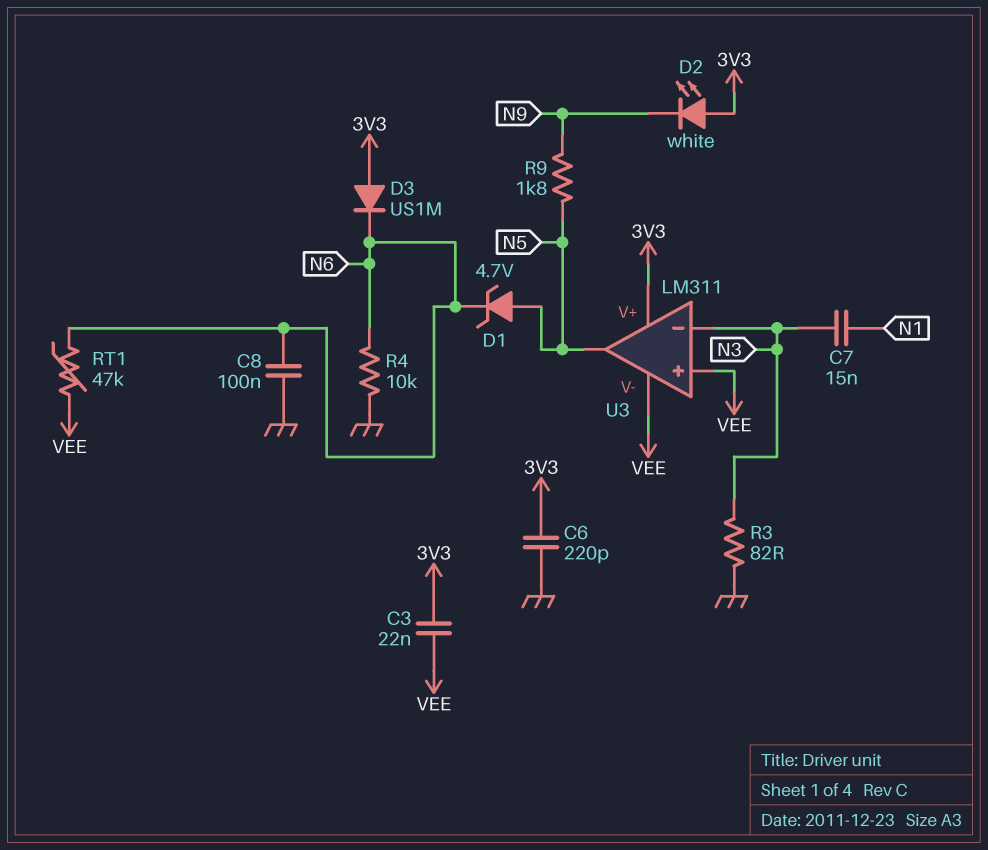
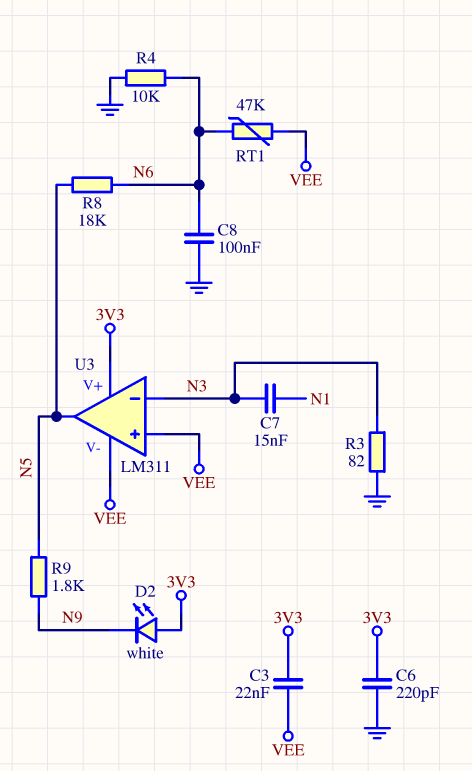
D1: zener 4.7V (A N5, K N6) -> none
D3: diode US1M (A 3V3, K N6) -> none
R8: none -> 18k (N5, N6)

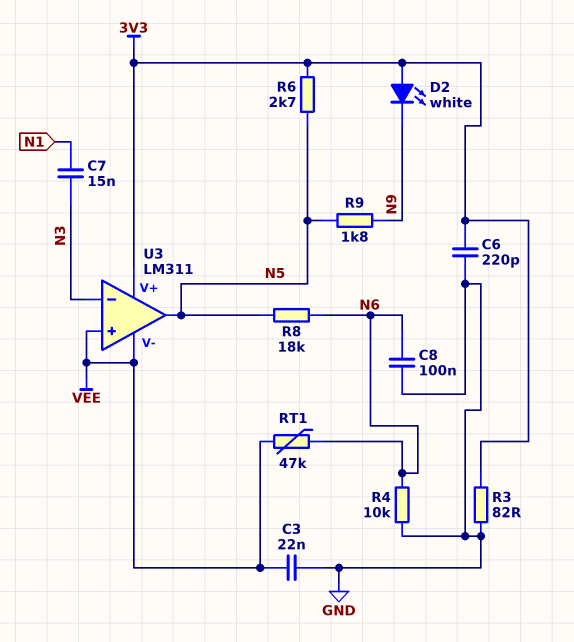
C3: 22nF (3V3, VEE) -> 22nF (GND, VEE)
R3: 82 (GND, N3) -> 82 (3V3, GND)
R6: none -> 2.7k (3V3, N5)

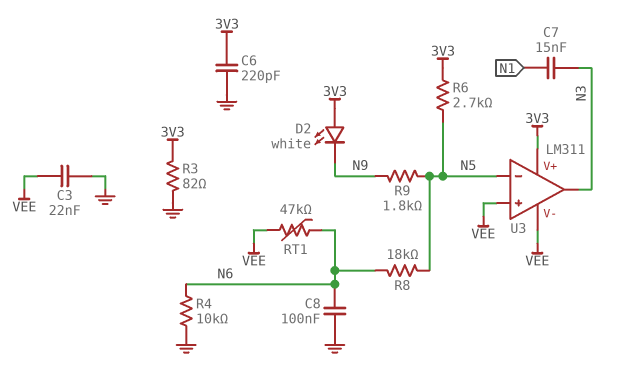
U3 pin in-: N3 -> N5
U3 pin out: N5 -> N3

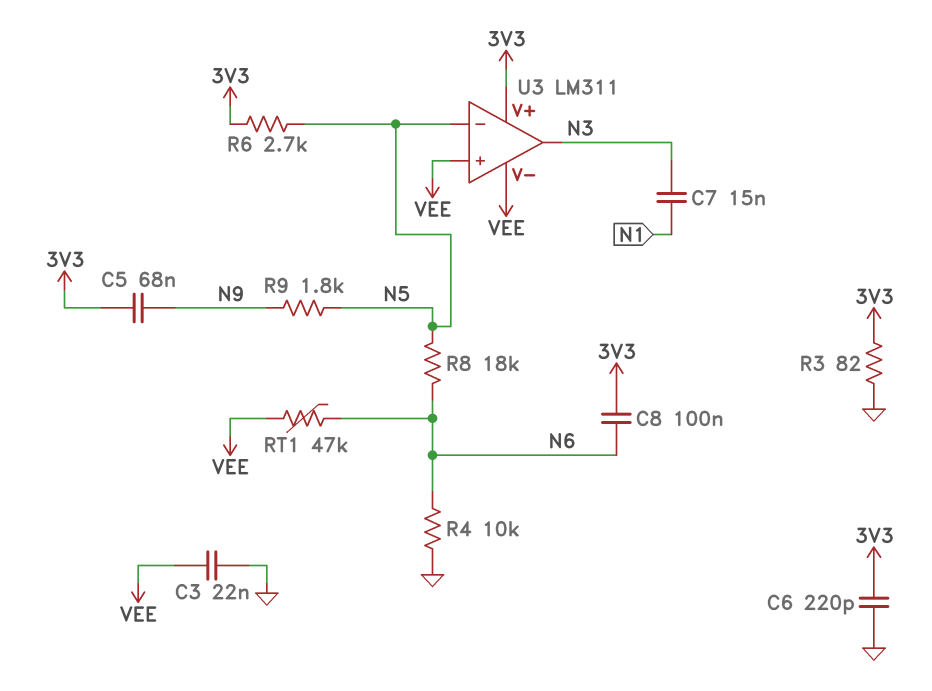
C5: none -> 68nF (3V3, N9)
C8: 100nF (GND, N6) -> 100nF (3V3, N6)
D2: LED white (A 3V3, K N9) -> none

